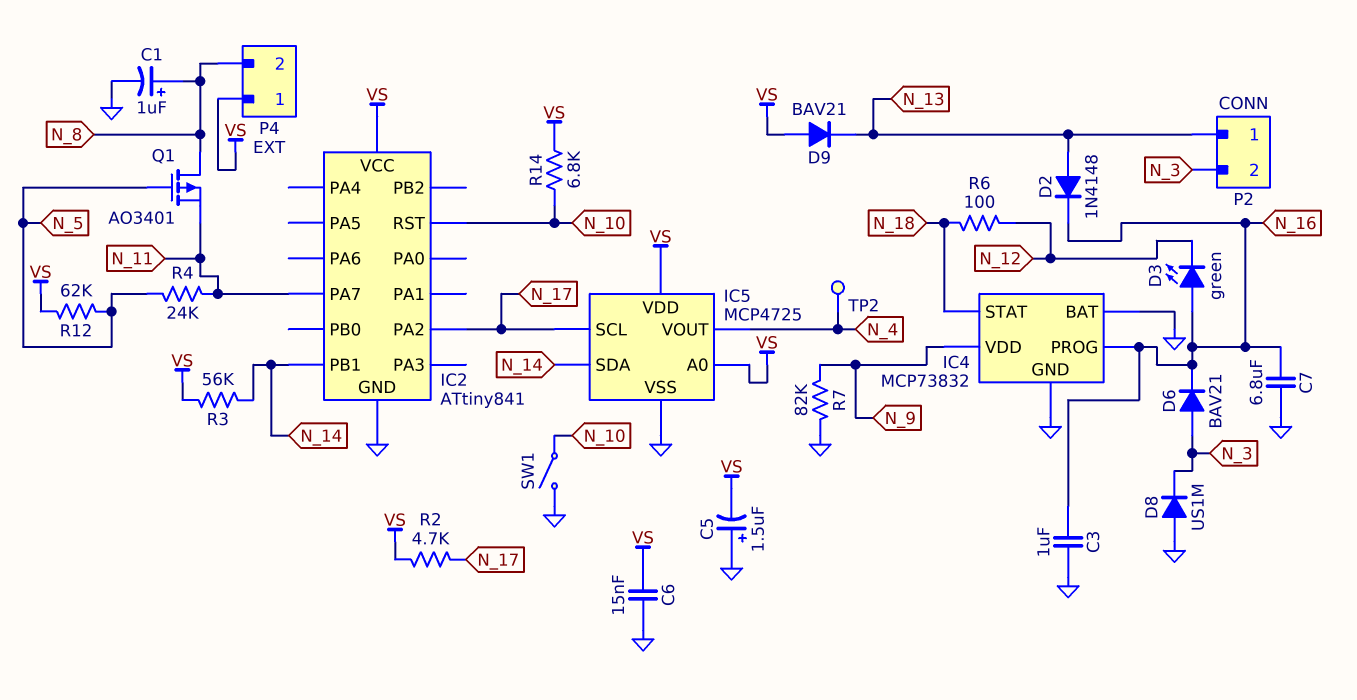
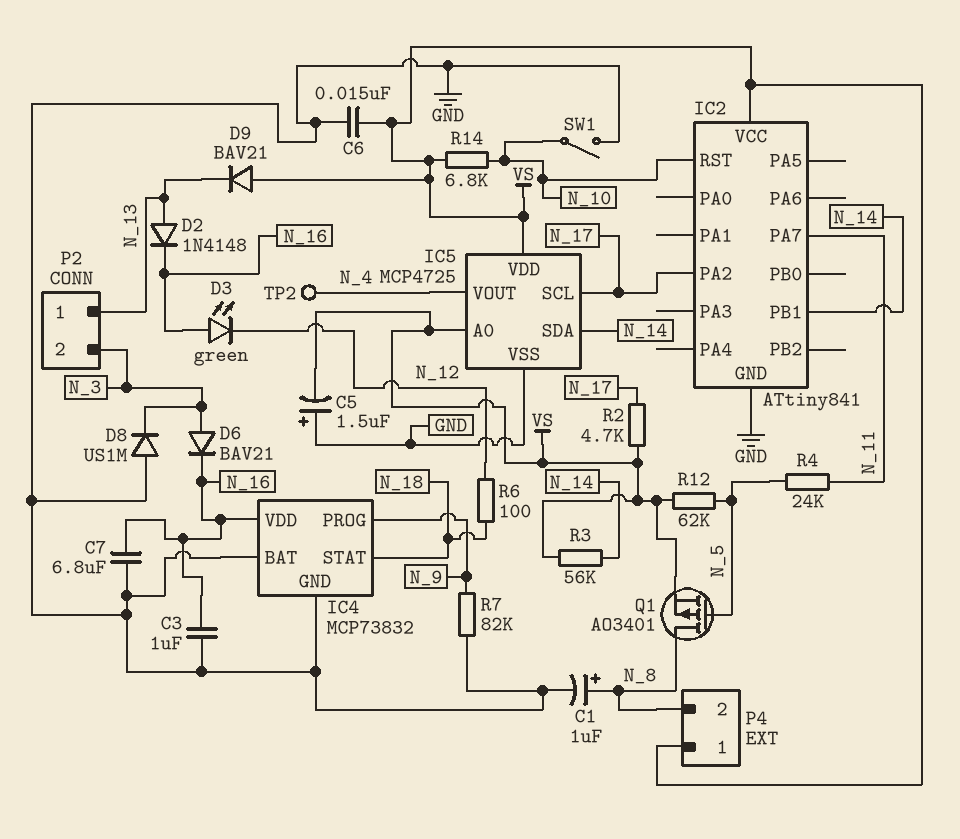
IC4 pin PROG: N_16 -> N_9
IC4 pin VDD: N_9 -> N_16
Q1: PMOS AO3401 (G N_5, D N_8, S N_11) -> PMOS AO3401 (G N_5, D N_8, S VS)

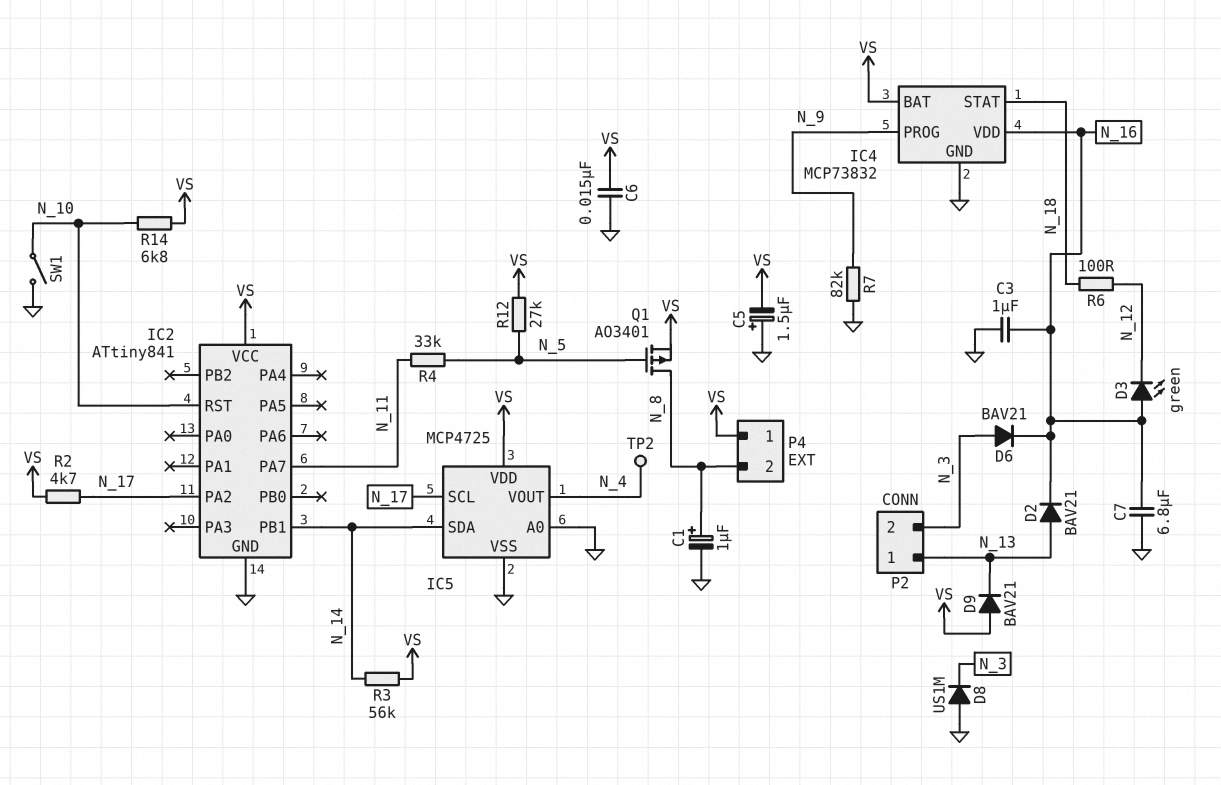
D2: diode 1N4148 (A N_13, K N_16) -> diode BAV21 (A N_13, K N_16)
IC4 pin BAT: GND -> VS
IC5 pin A0: VS -> GND
R4: 24k (N_5, N_11) -> 33k (N_5, N_11)
R12: 62k (N_5, VS) -> 27k (N_5, VS)

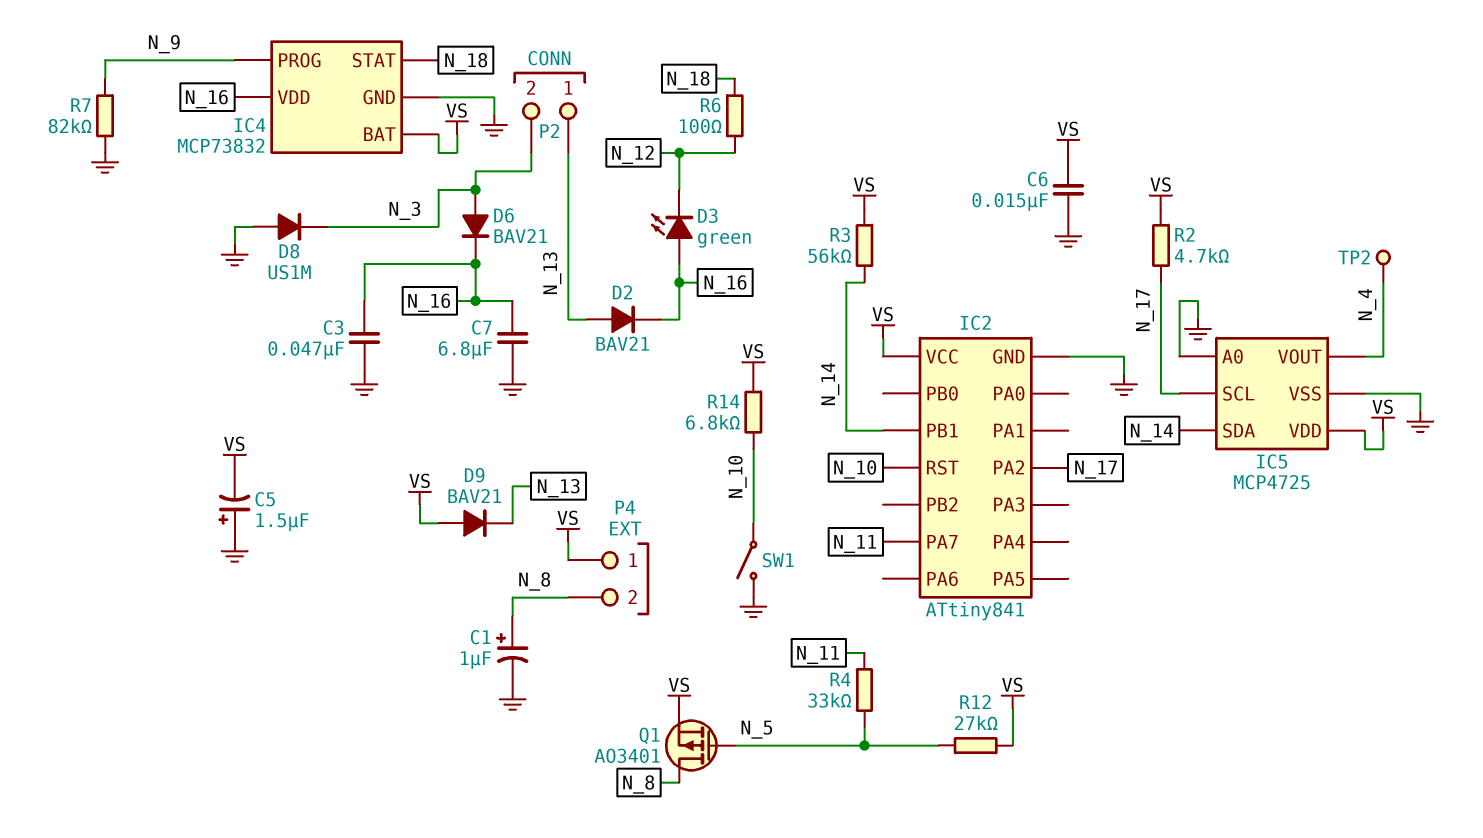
C3: 1uF (GND, N_16) -> 47nF (GND, N_16)

